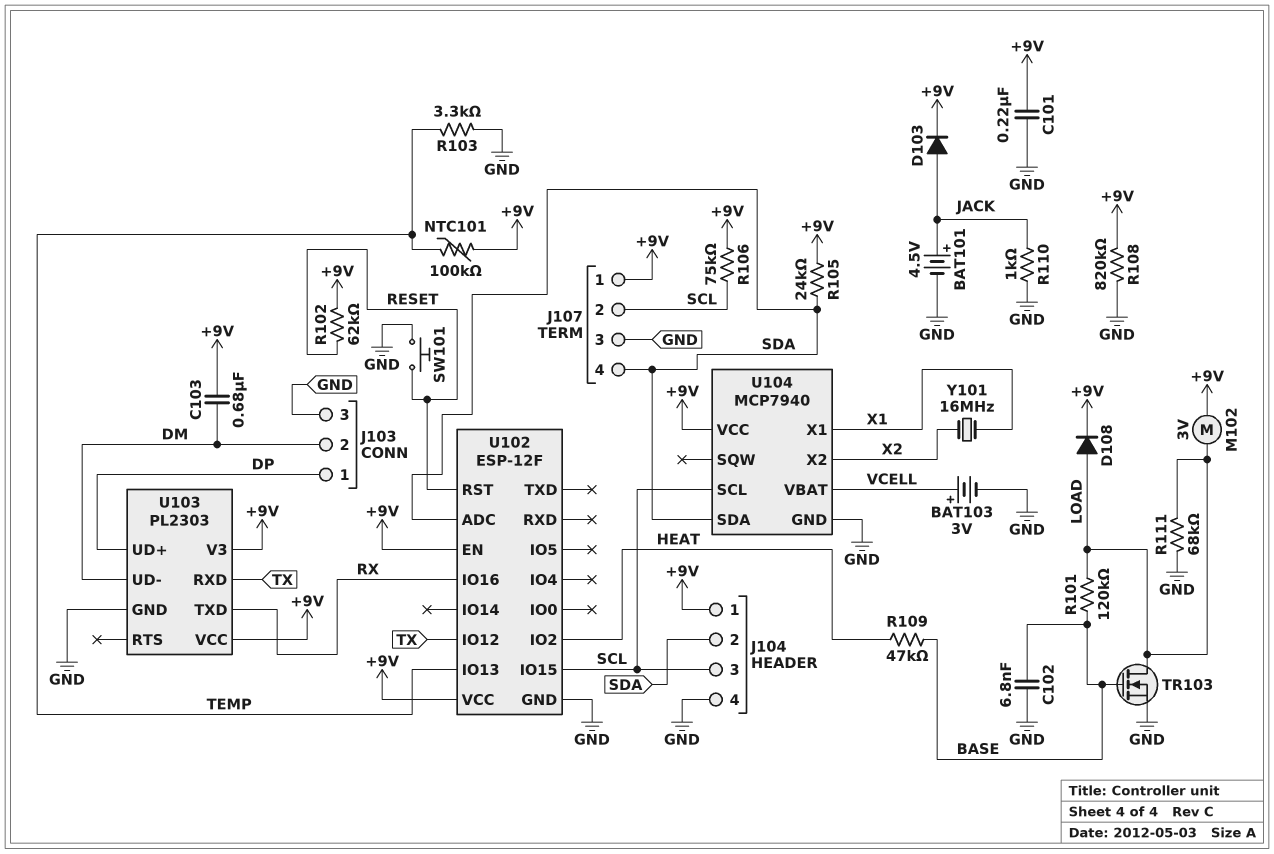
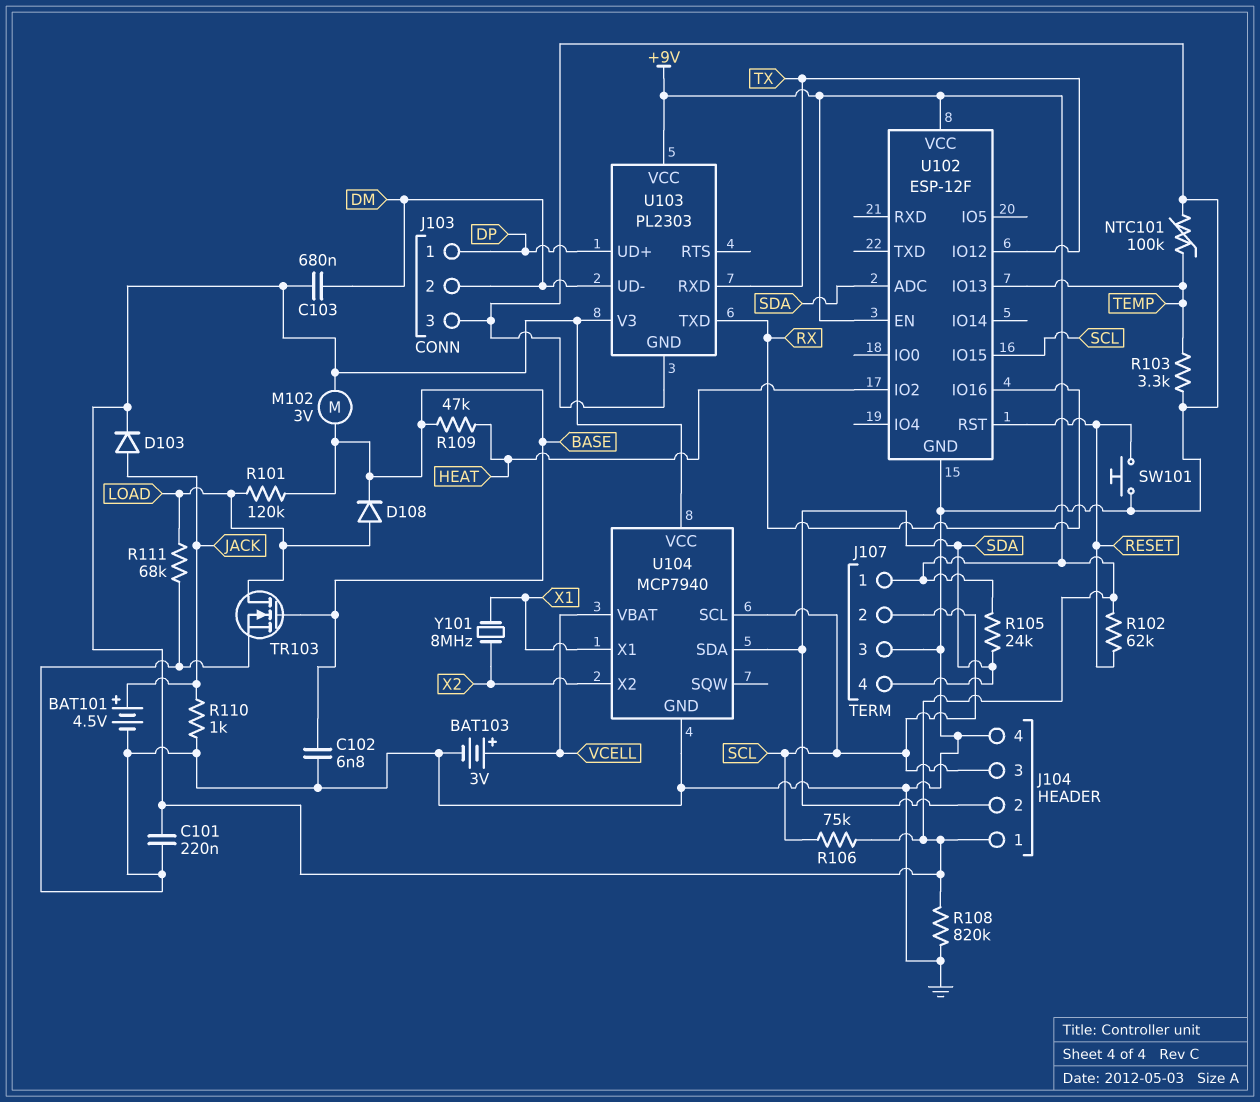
D108: diode (A LOAD, K +9V) -> diode (A LOAD, K BASE)
M102: motor 3V (+9V, LOAD) -> motor 3V (+9V, BASE)
NTC101: 100k (+9V, TEMP) -> 100k (GND, TEMP)
Y101: 16MHz (X1, X2) -> 8MHz (X1, X2)

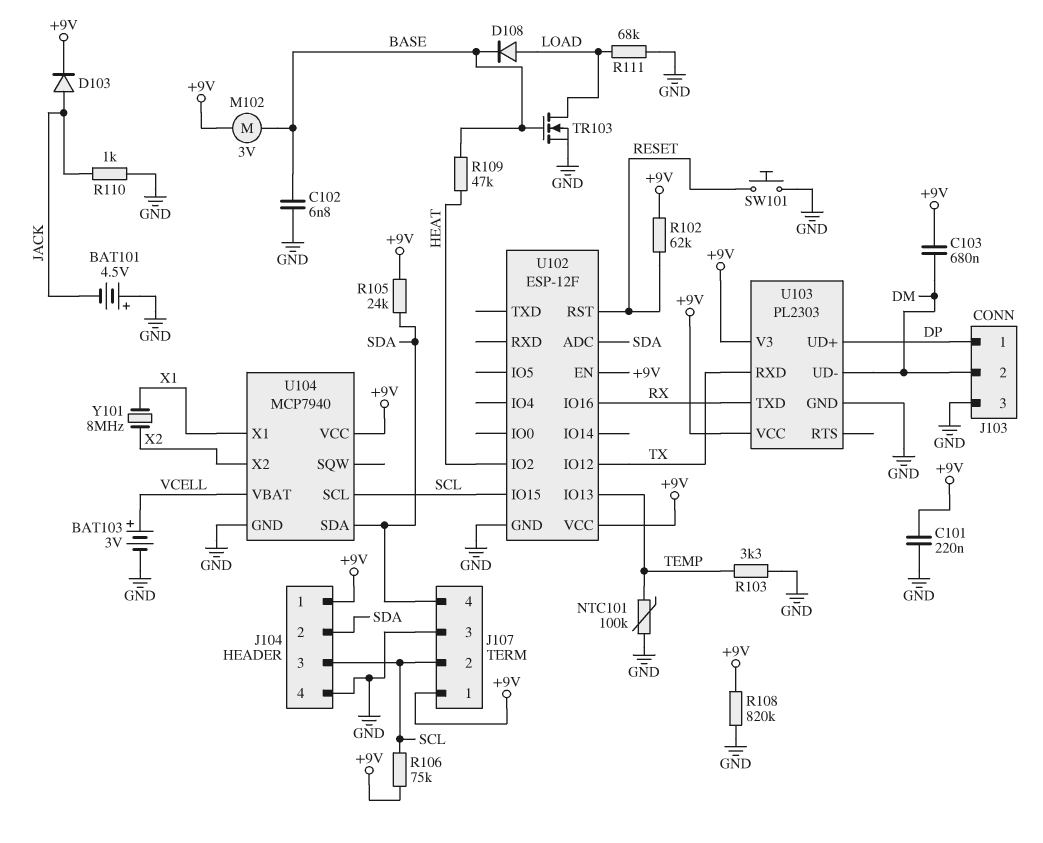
BAT101: 4.5V (plus JACK, minus GND) -> 4.5V (plus GND, minus JACK)
R101: 120k (BASE, LOAD) -> none

